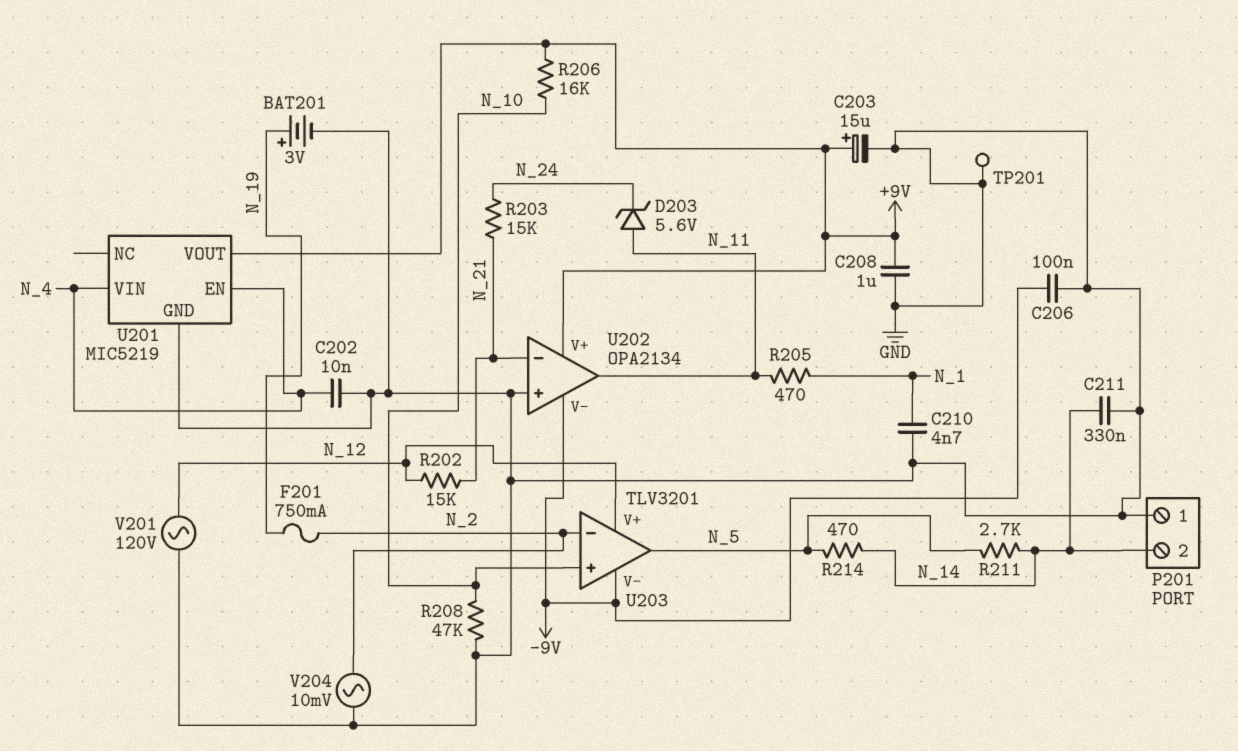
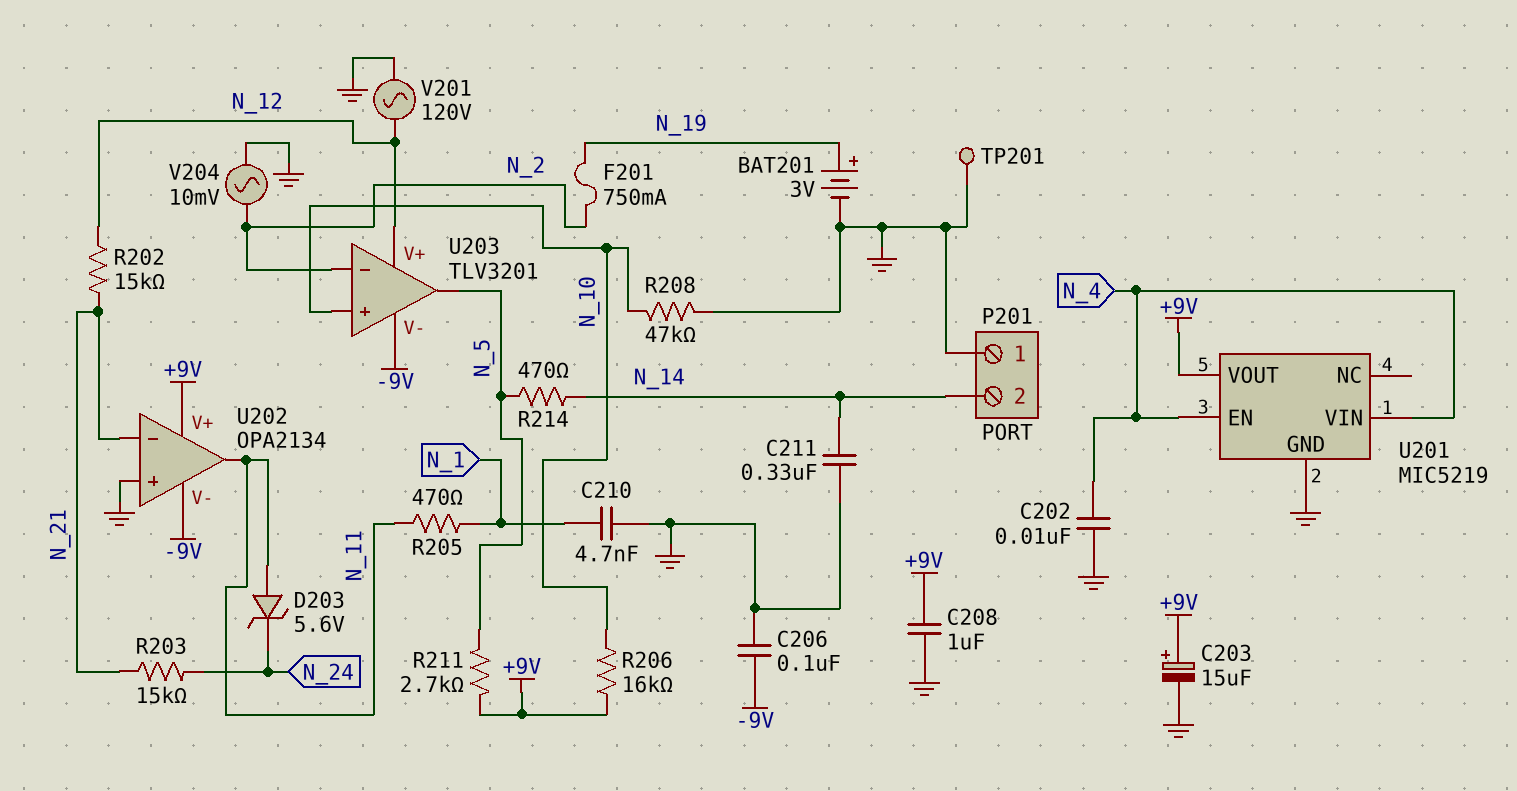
R211: 2.7k (N_5, N_14) -> 2.7k (+9V, N_5)

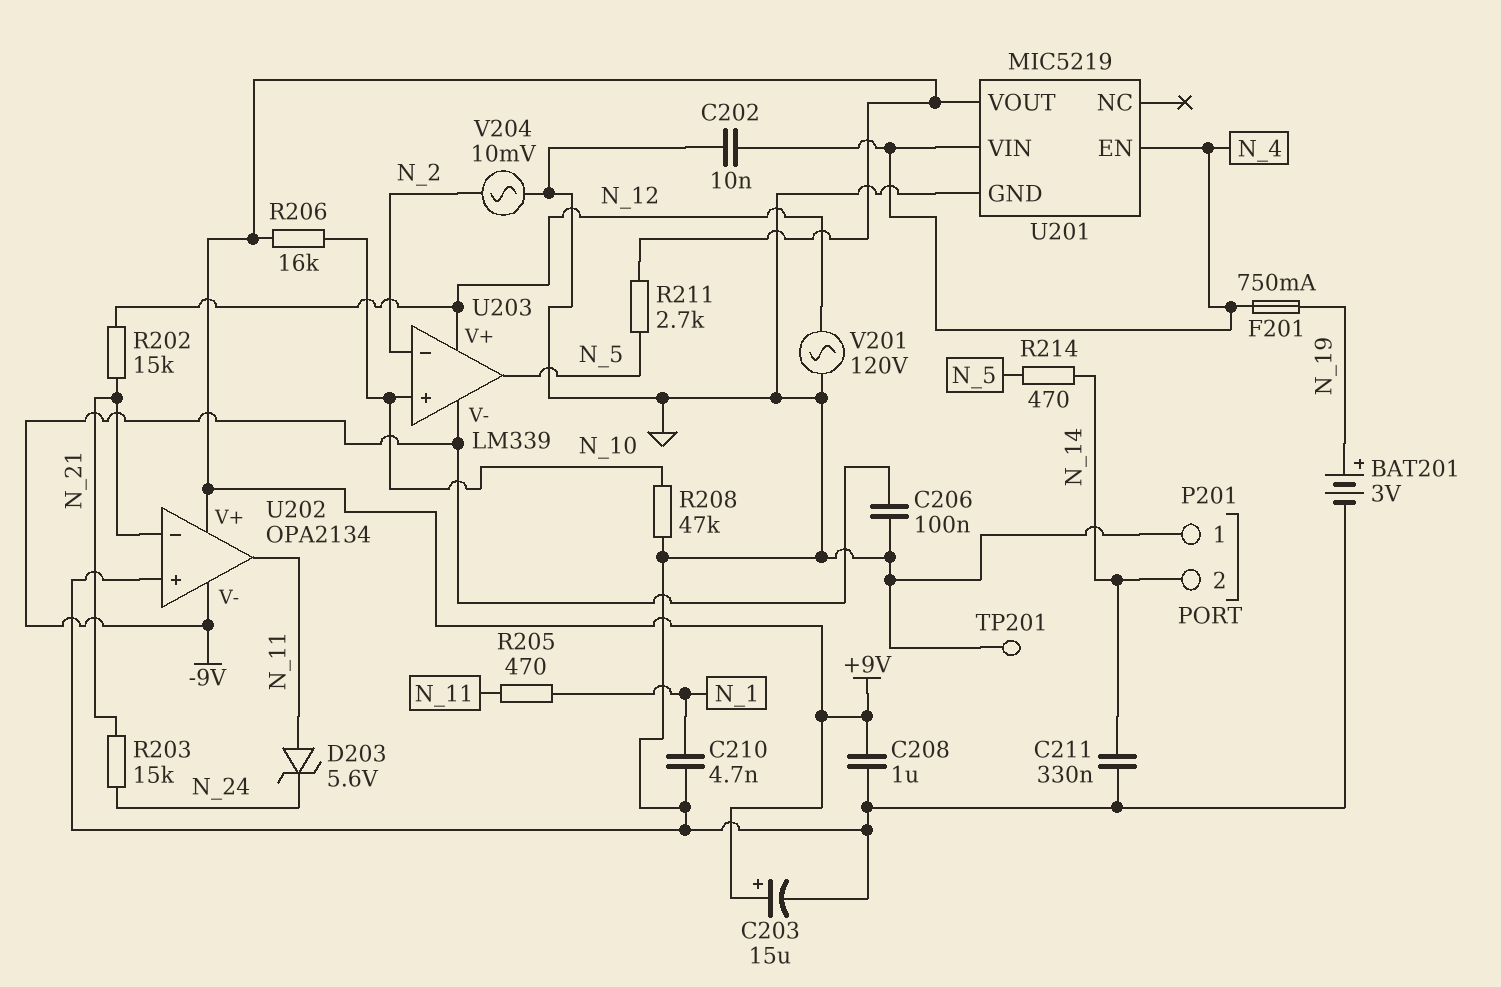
F201: 750mA (N_2, N_19) -> 750mA (N_4, N_19)
U203: TLV3201 -> LM339

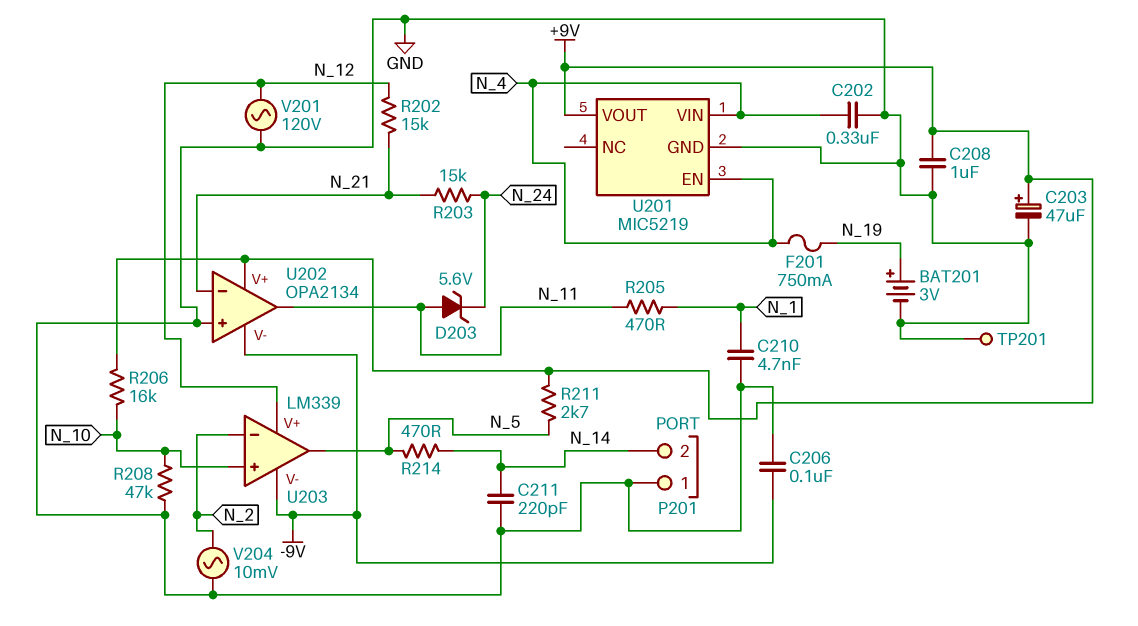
C202: 10nF (GND, N_4) -> 330nF (GND, N_4)
C203: 15uF (plus +9V, minus GND) -> 47uF (plus +9V, minus GND)
C211: 330nF (GND, N_14) -> 220pF (GND, N_14)

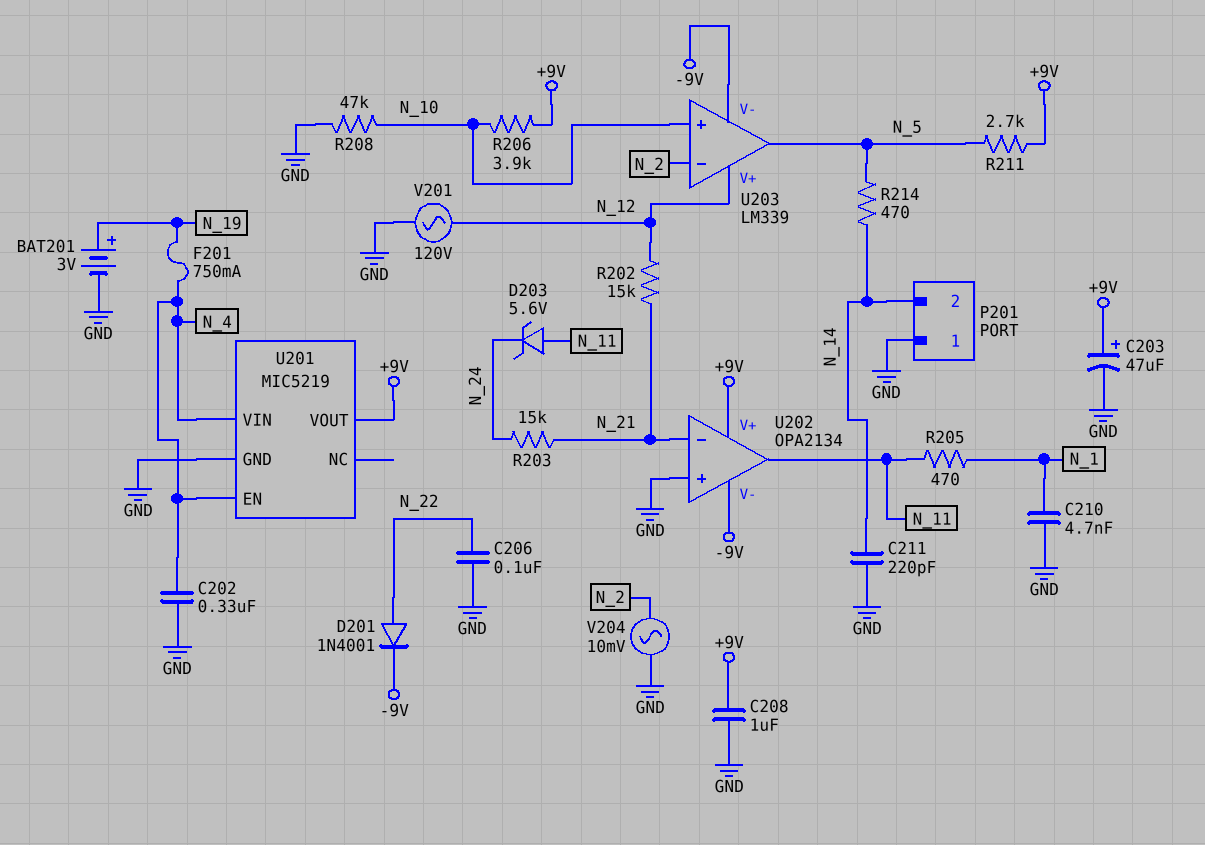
C206: 100nF (-9V, GND) -> 100nF (GND, N_22)
D201: none -> diode 1N4001 (A N_22, K -9V)
R206: 16k (+9V, N_10) -> 3.9k (+9V, N_10)
TP201: test point (GND) -> none

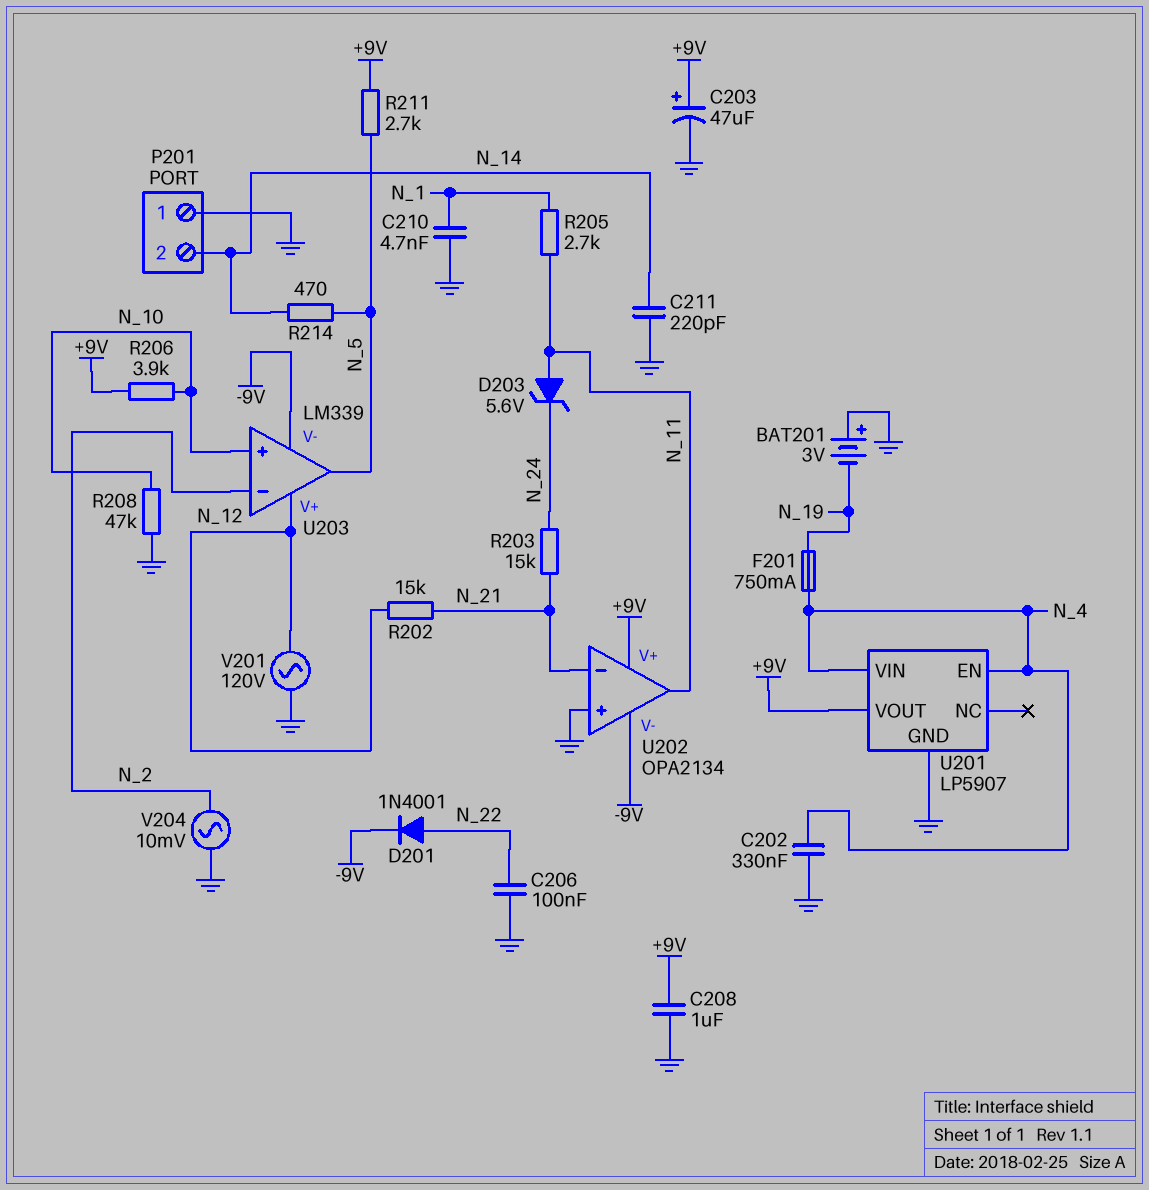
BAT201: 3V (plus N_19, minus GND) -> 3V (plus GND, minus N_19)
R205: 470 (N_1, N_11) -> 2.7k (N_1, N_11)
U201: MIC5219 -> LP5907

